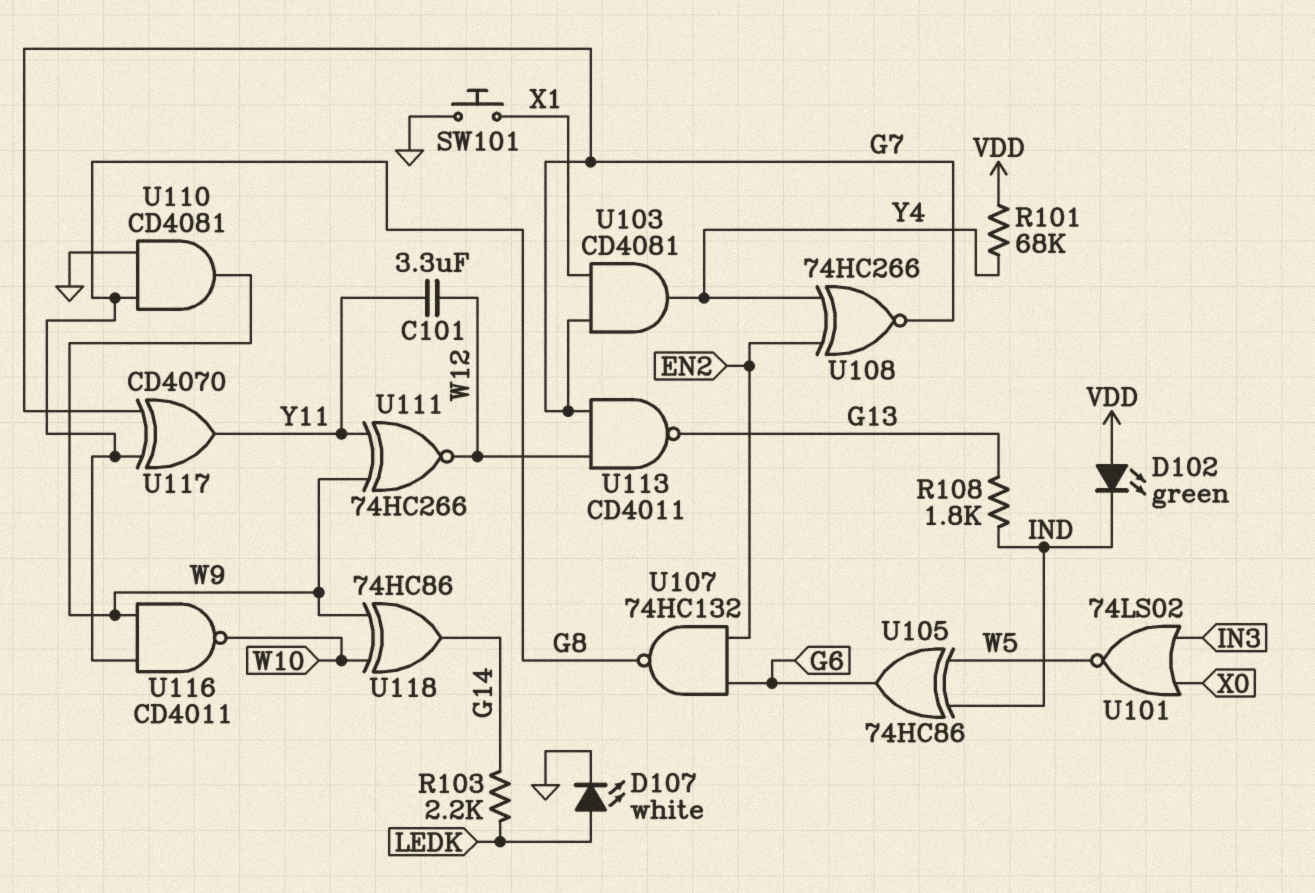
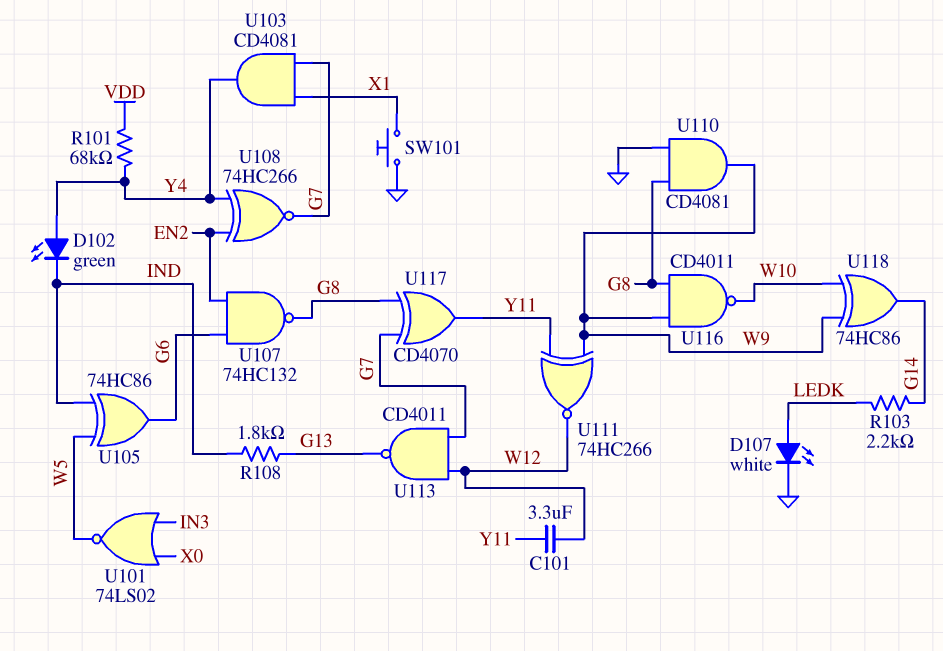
D102: LED green (A VDD, K IND) -> LED green (A Y4, K IND)

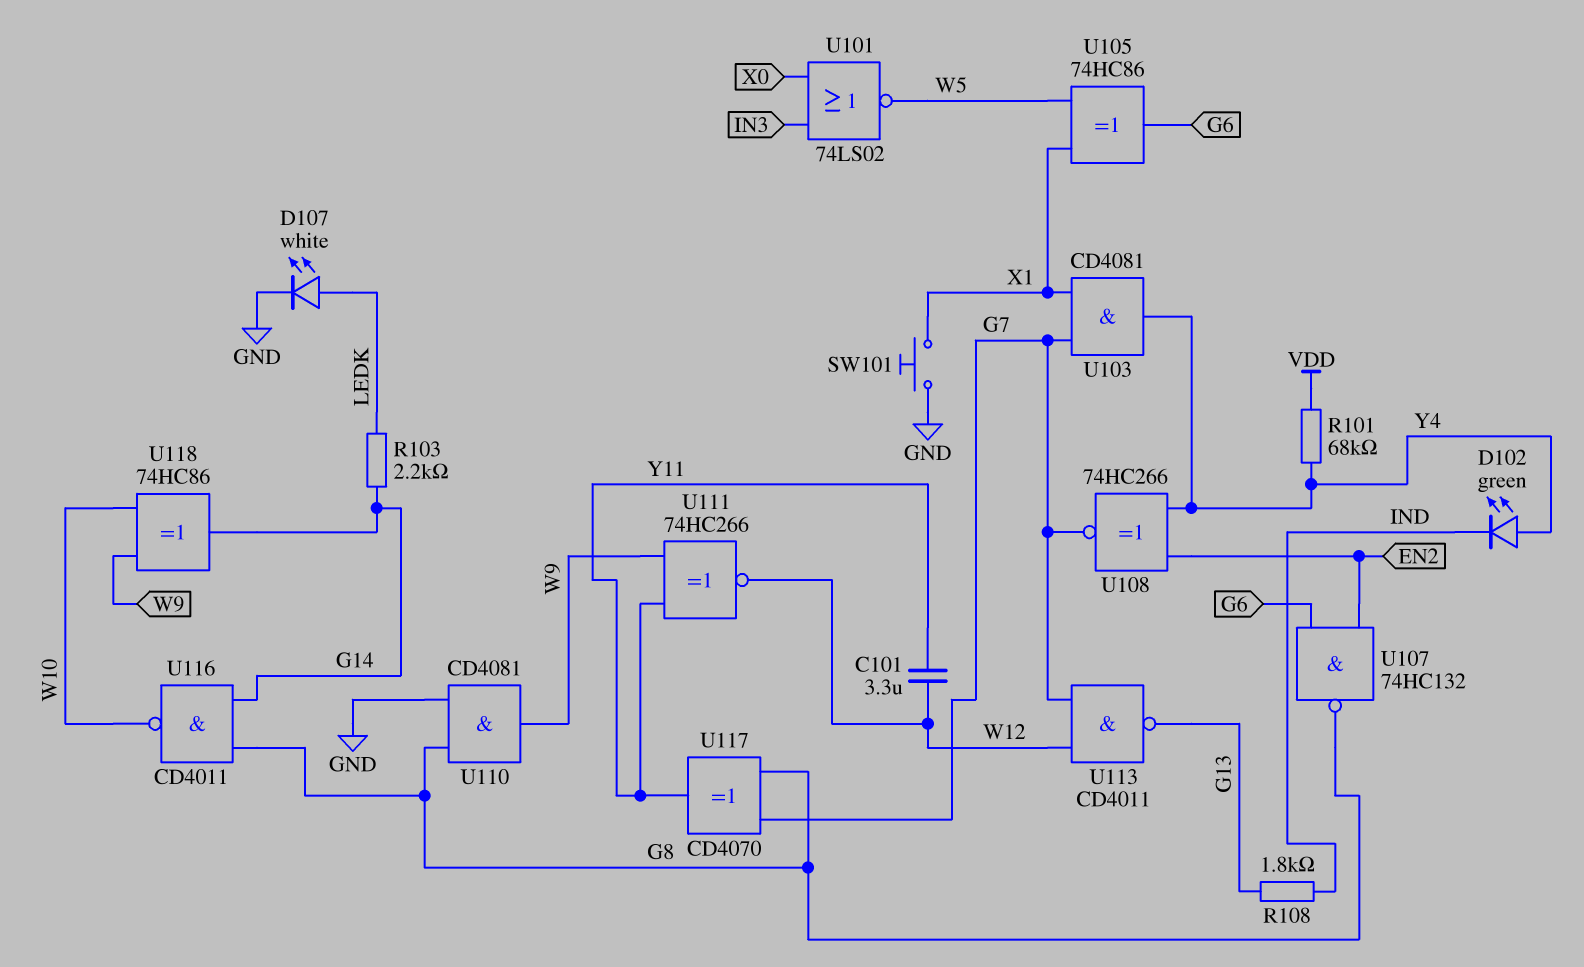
U105: XOR 74HC86 (in IND, in W5, out G6) -> XOR 74HC86 (in W5, in X1, out G6)
U116: NAND CD4011 (in G8, in W9, out W10) -> NAND CD4011 (in G8, in G14, out W10)

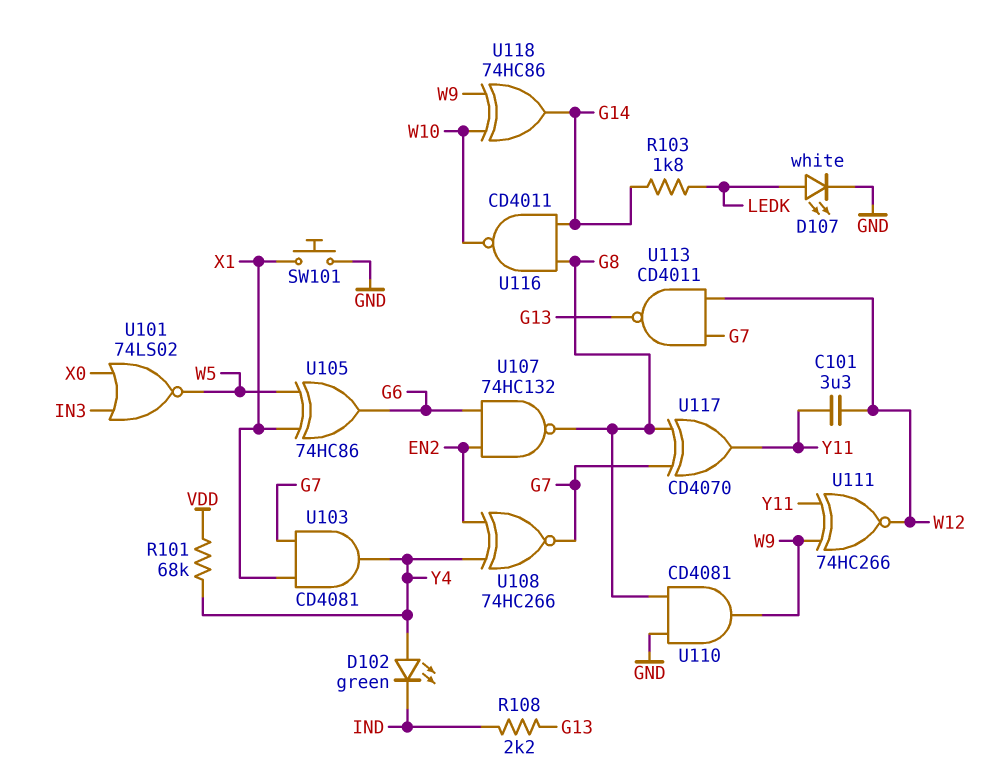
R103: 2.2k (G14, LEDK) -> 1.8k (G14, LEDK)
R108: 1.8k (G13, IND) -> 2.2k (G13, IND)

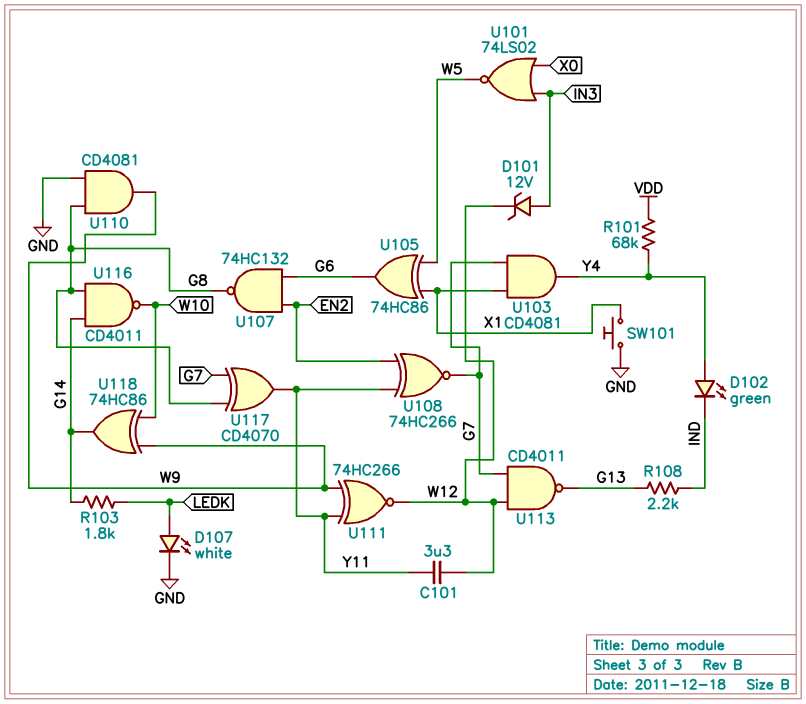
D101: none -> zener 12V (A IN3, K W12)
U108: XNOR 74HC266 (in EN2, in Y4, out G7) -> XNOR 74HC266 (in EN2, in Y11, out G7)

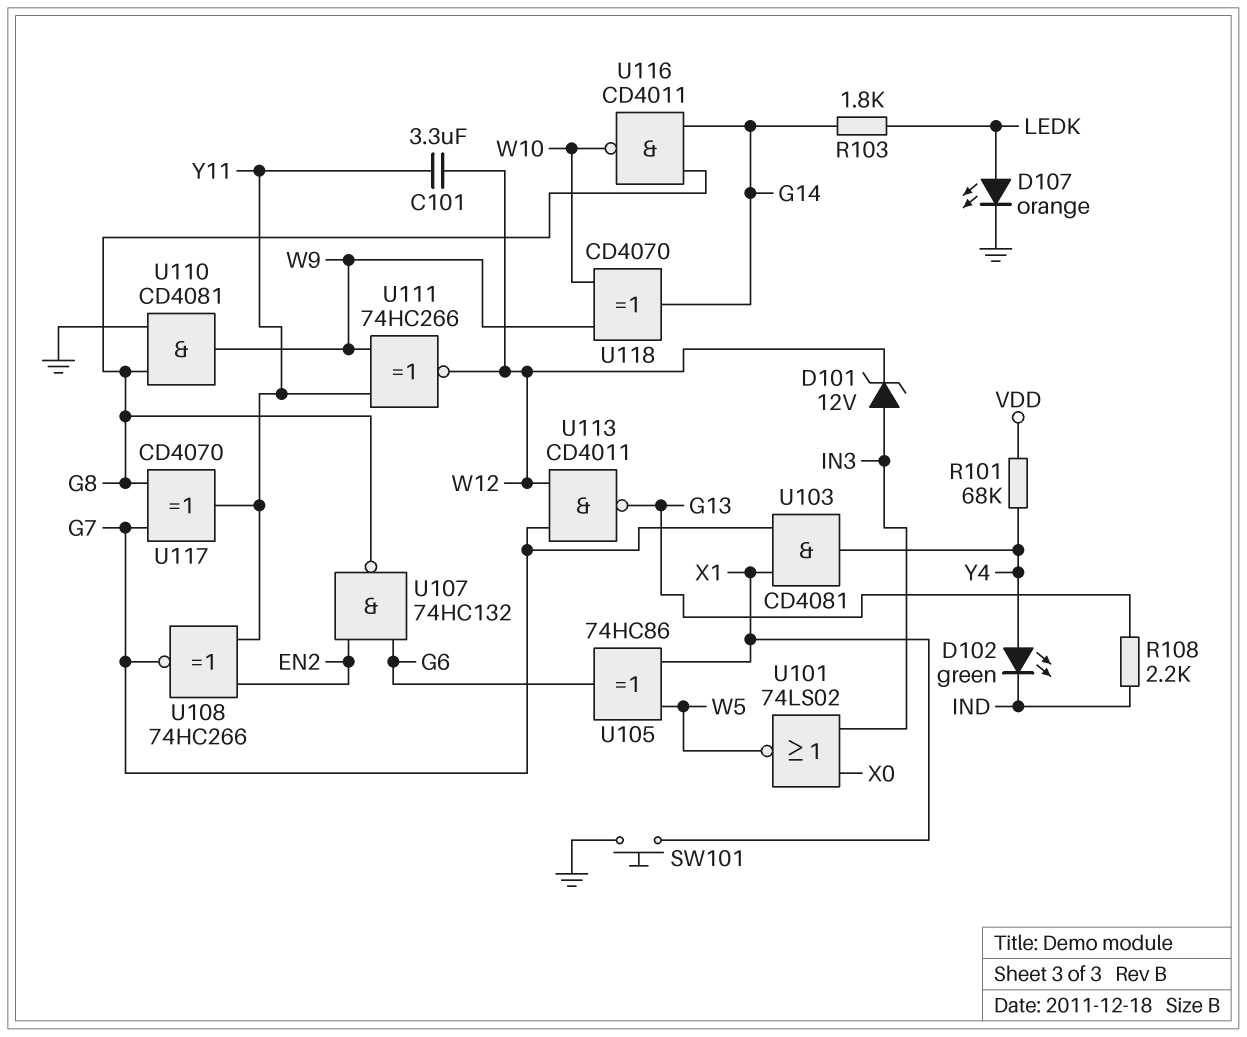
D107: LED white (A LEDK, K GND) -> LED orange (A LEDK, K GND)
U118: XOR 74HC86 (in W9, in W10, out G14) -> XOR CD4070 (in W9, in W10, out G14)

